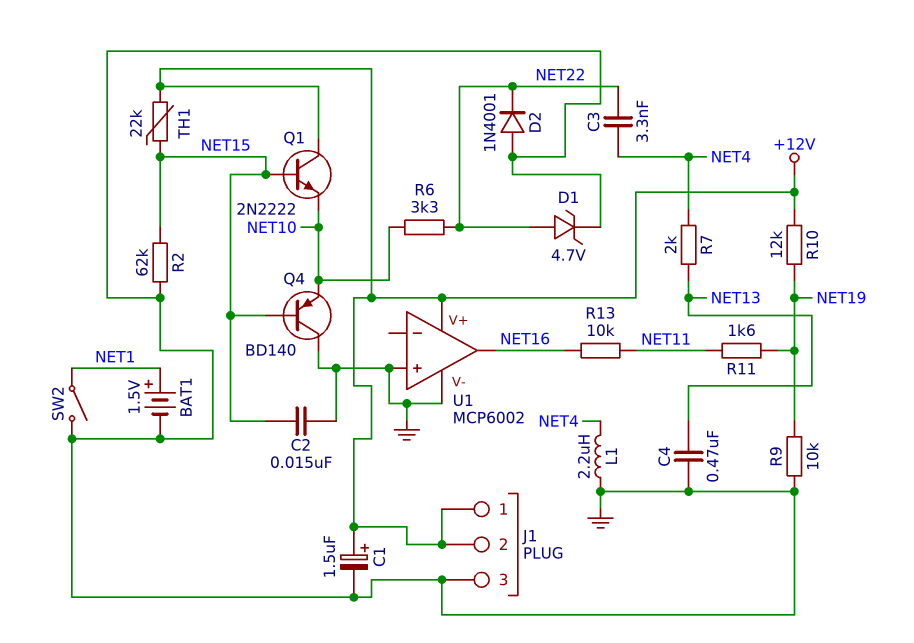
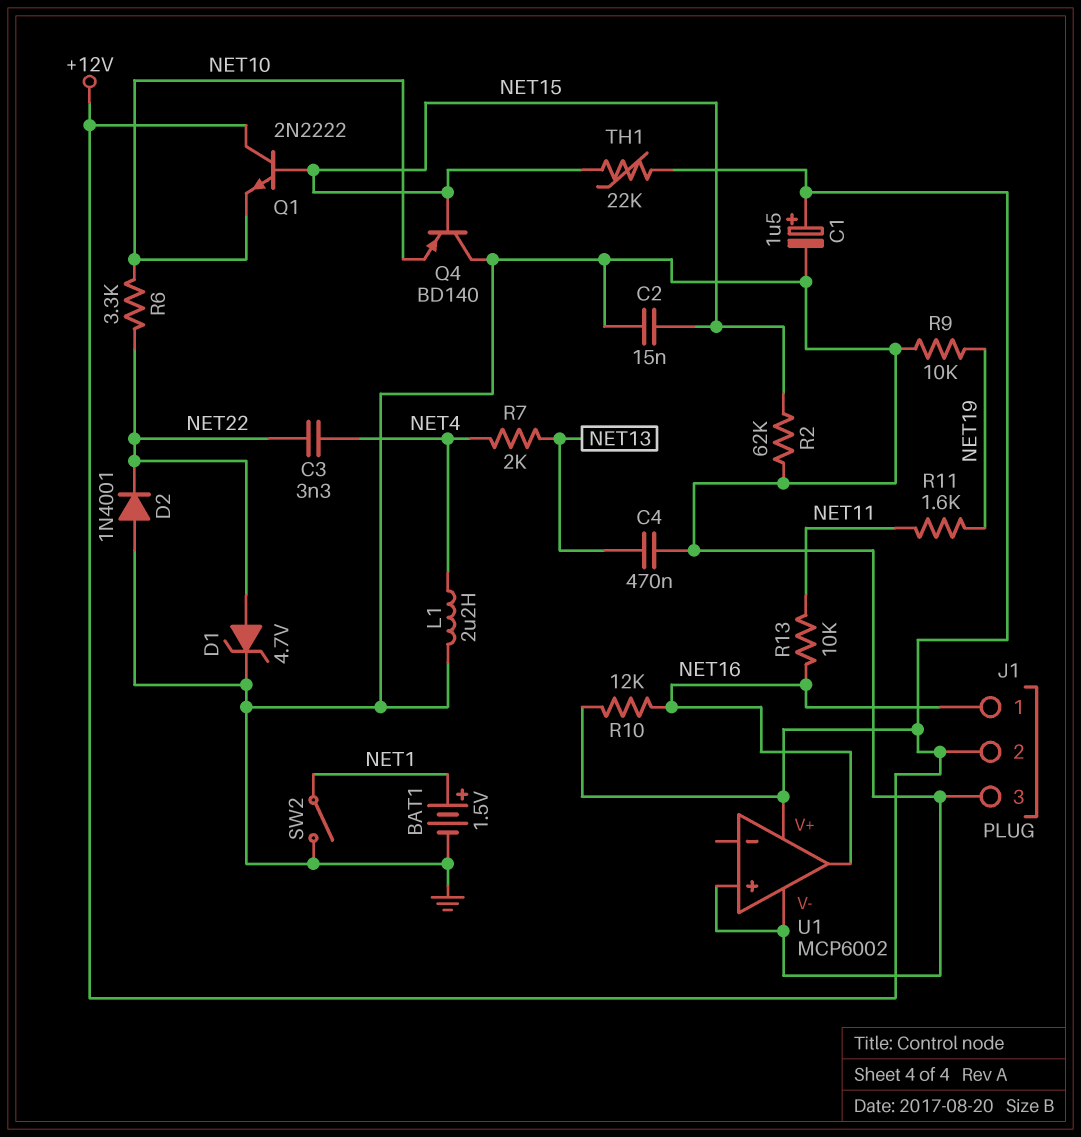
J1 pin 1: +12V -> NET16
R10: 12k (+12V, NET19) -> 12k (+12V, NET16)

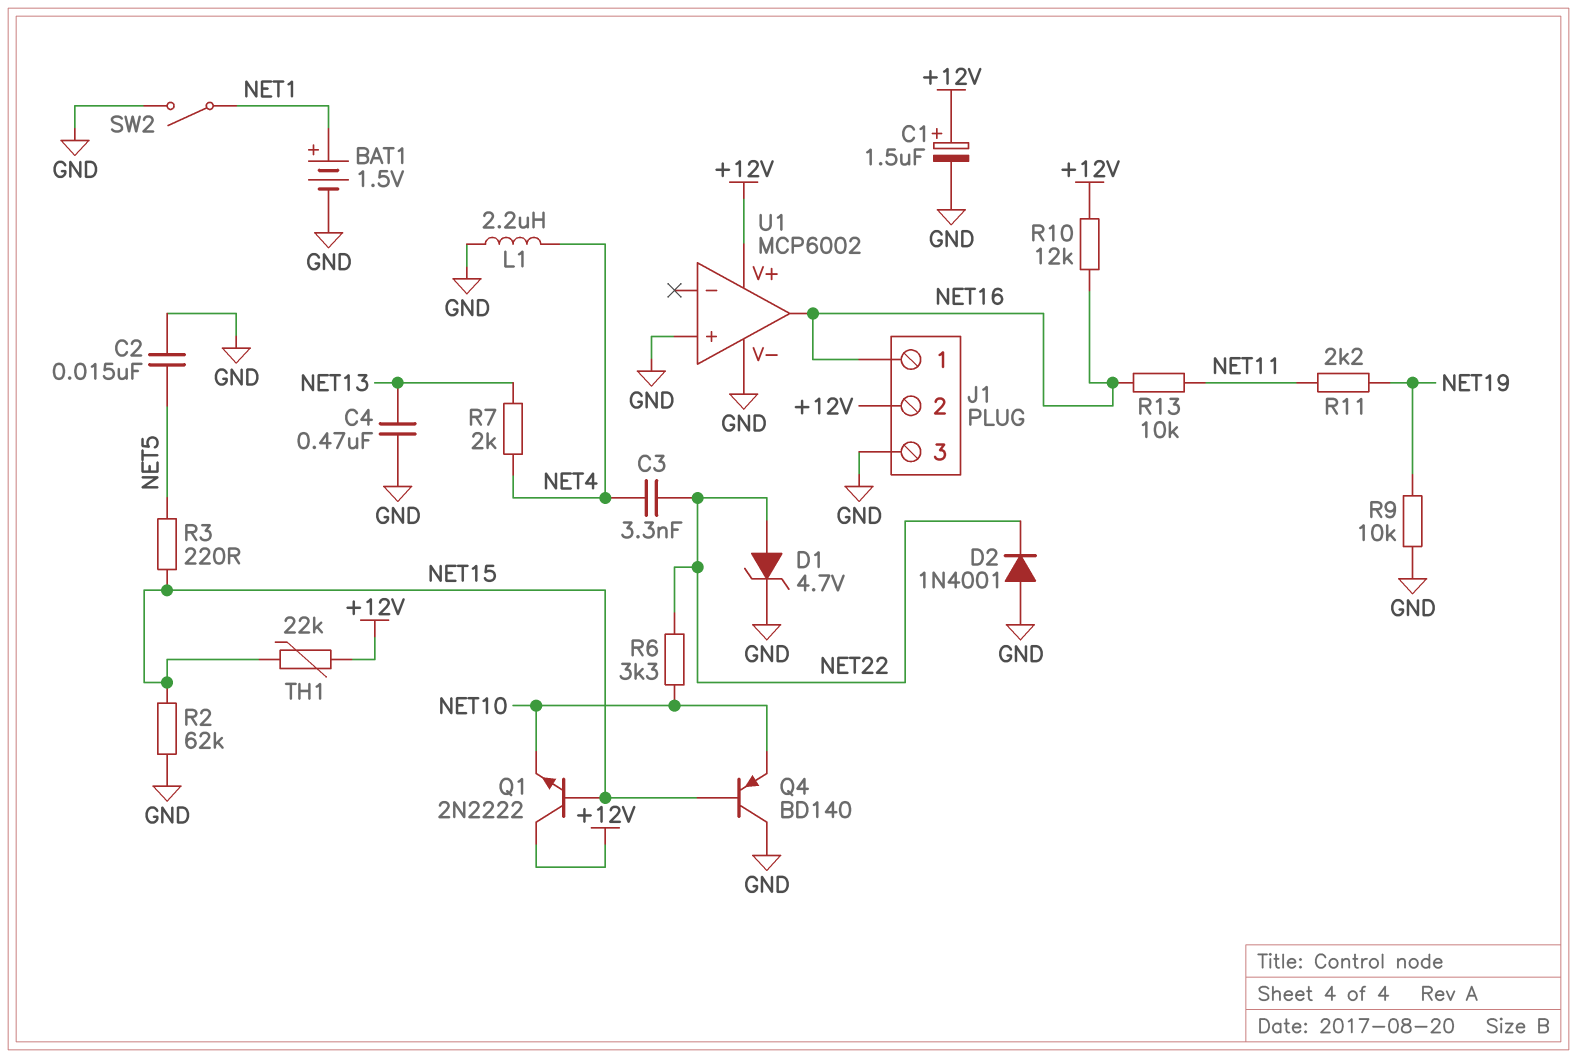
C2: 15nF (GND, NET15) -> 15nF (GND, NET5)
R3: none -> 220 (NET5, NET15)
R11: 1.6k (NET11, NET19) -> 2.2k (NET11, NET19)

